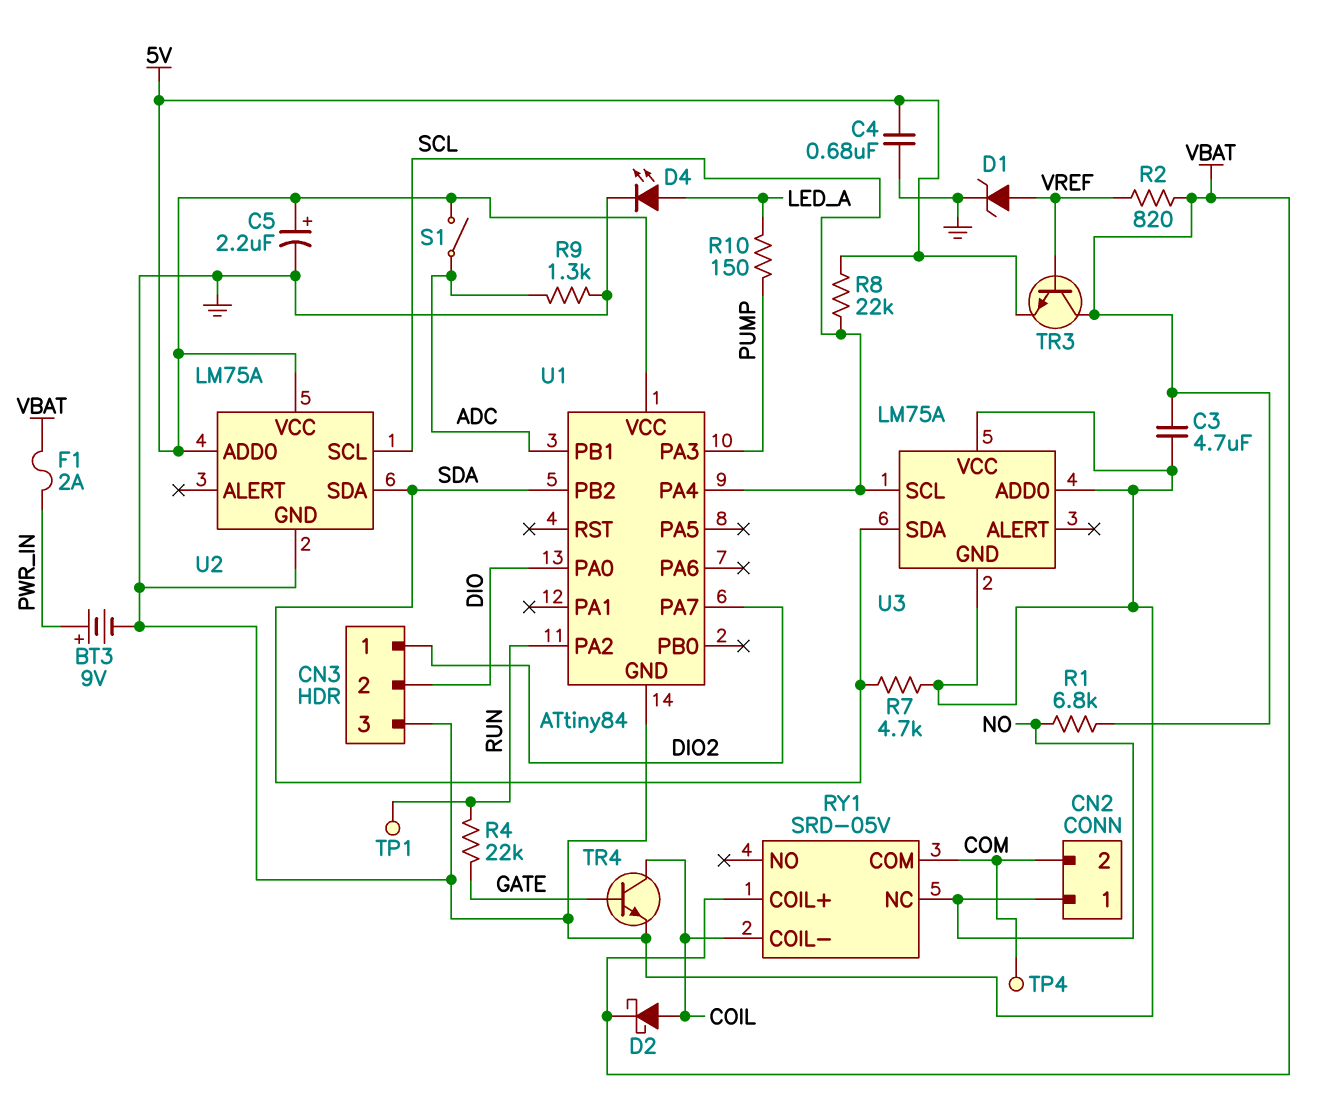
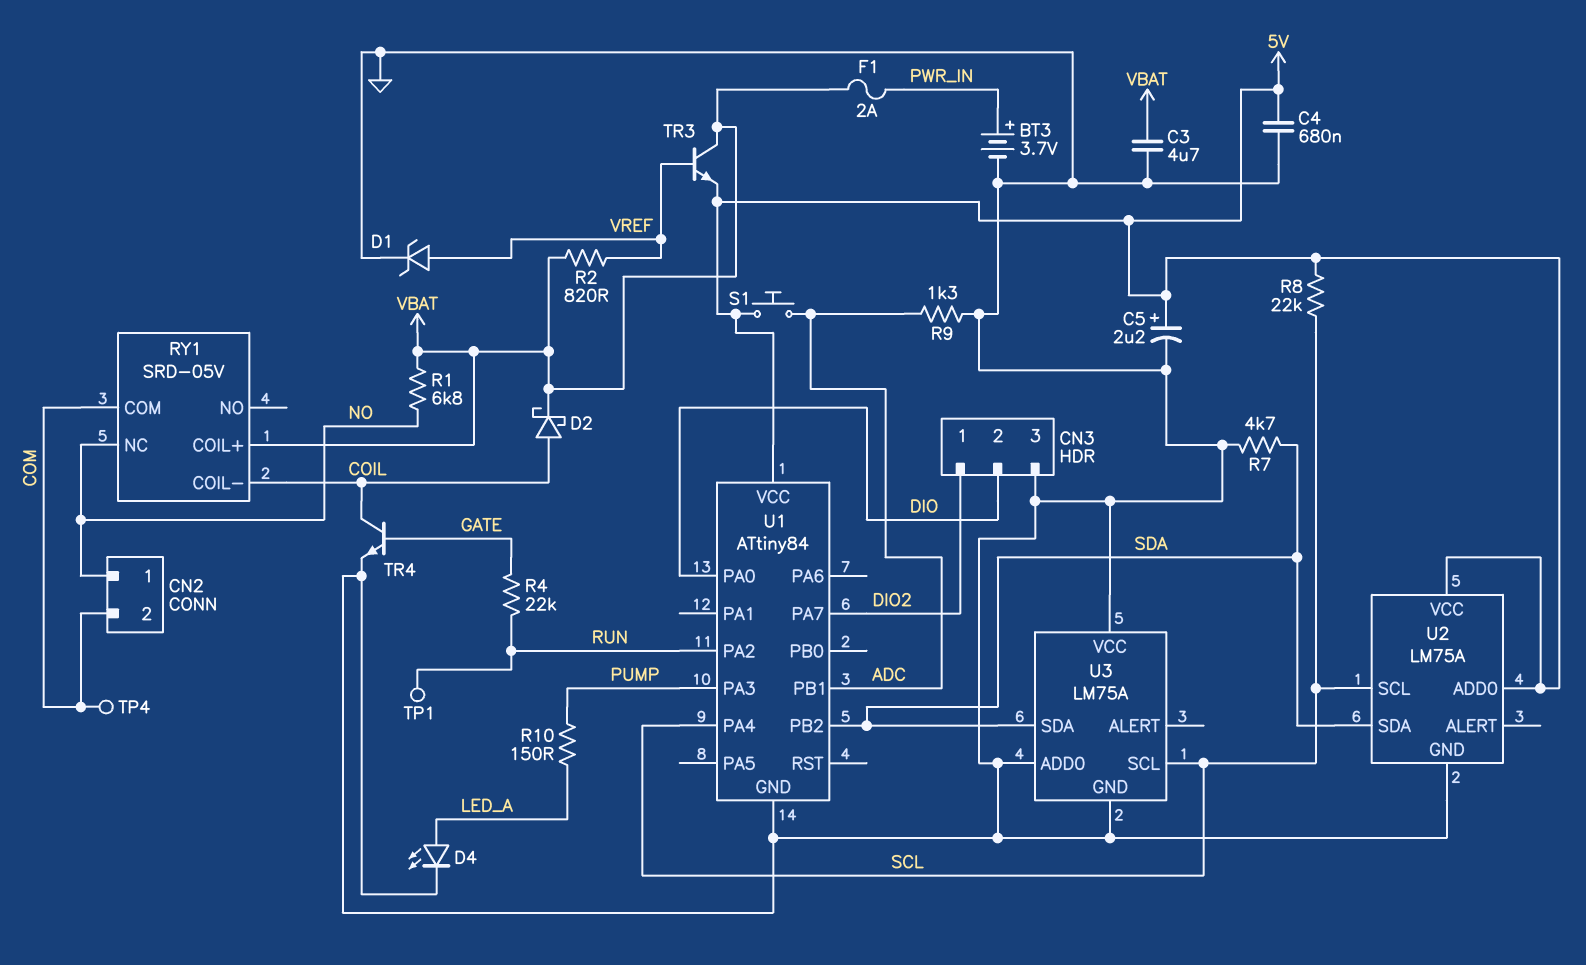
BT3: 9V (plus PWR_IN, minus GND) -> 3.7V (plus PWR_IN, minus GND)
S1: switch (5V, ADC) -> button (5V, ADC)

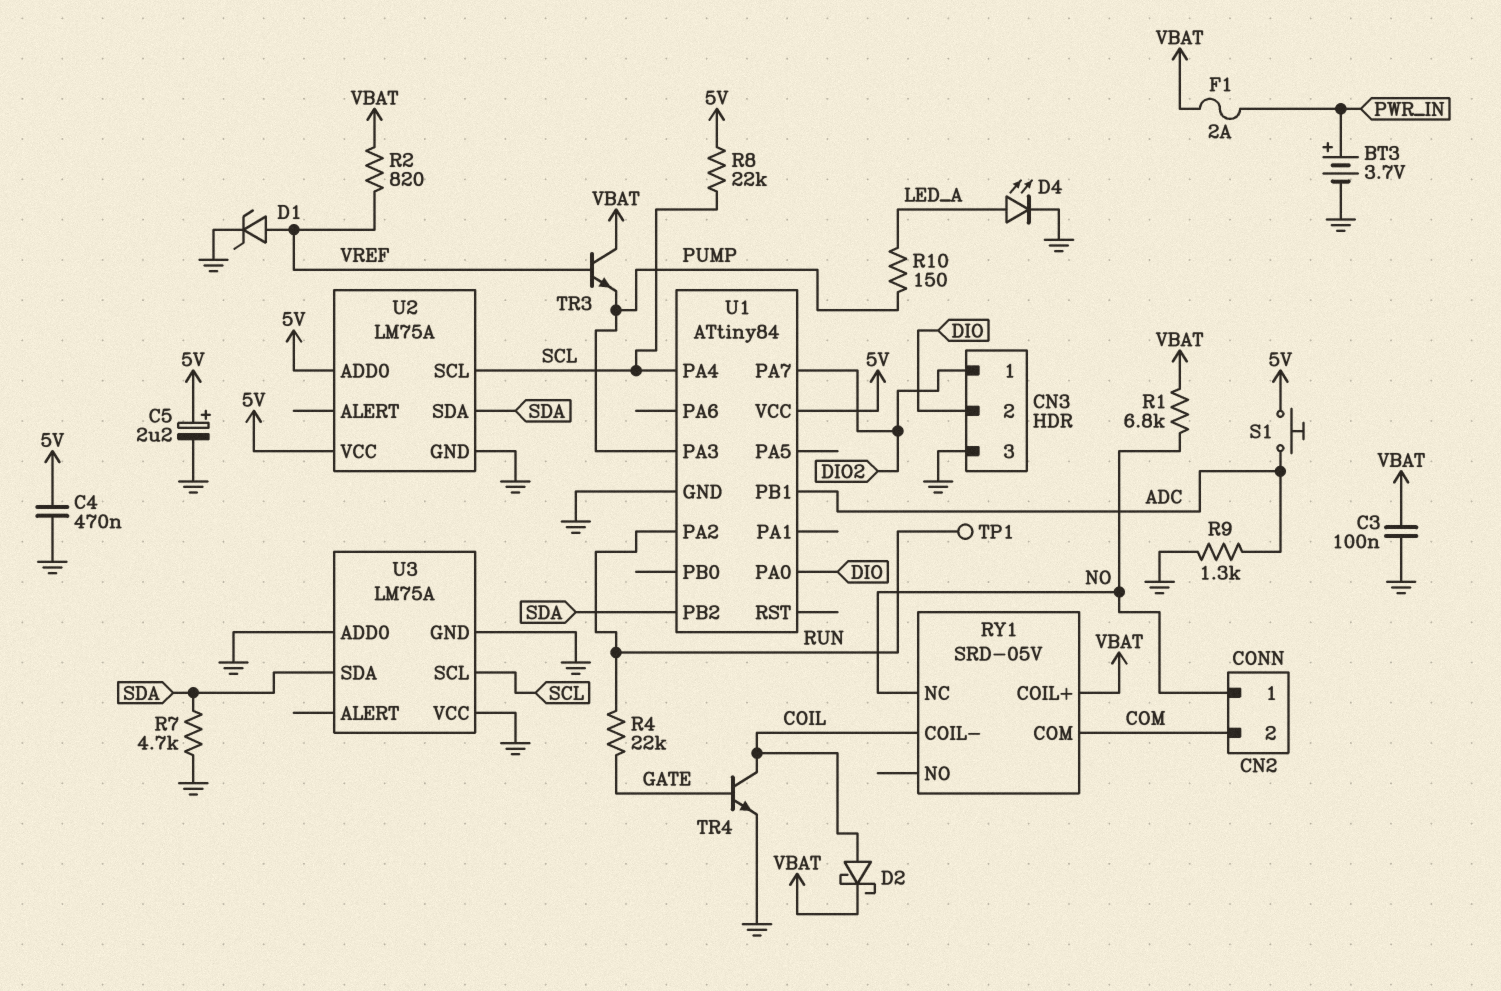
C3: 4.7uF (GND, VBAT) -> 100nF (GND, VBAT)
C4: 680nF (5V, GND) -> 470nF (5V, GND)
TP4: test point (COM) -> none
TR3: NPN (B VREF, C VBAT, E 5V) -> NPN (B VREF, C VBAT, E PUMP)

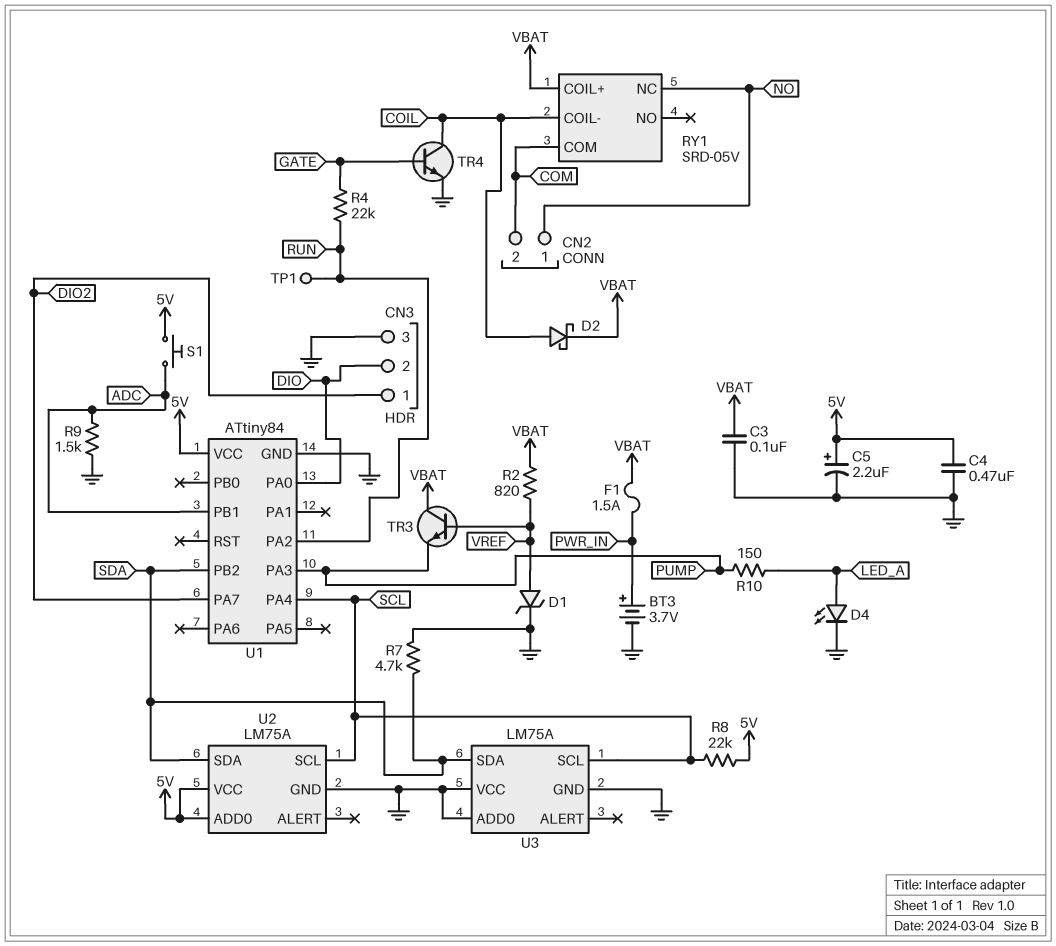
F1: 2A (PWR_IN, VBAT) -> 1.5A (PWR_IN, VBAT)
R1: 6.8k (NO, VBAT) -> none
R9: 1.3k (ADC, GND) -> 1.5k (ADC, GND)

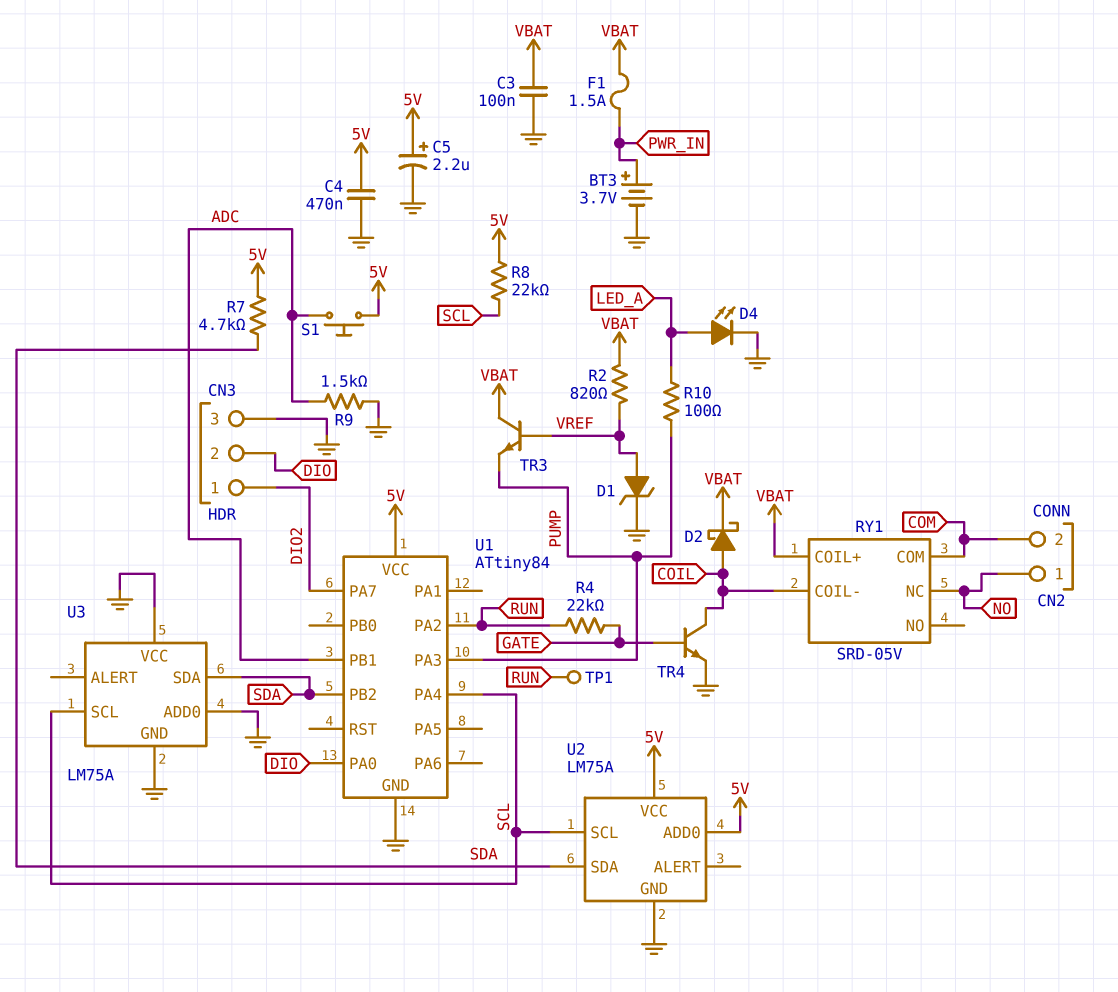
R7: 4.7k (GND, SDA) -> 4.7k (5V, SDA)
R10: 150 (LED_A, PUMP) -> 100 (LED_A, PUMP)

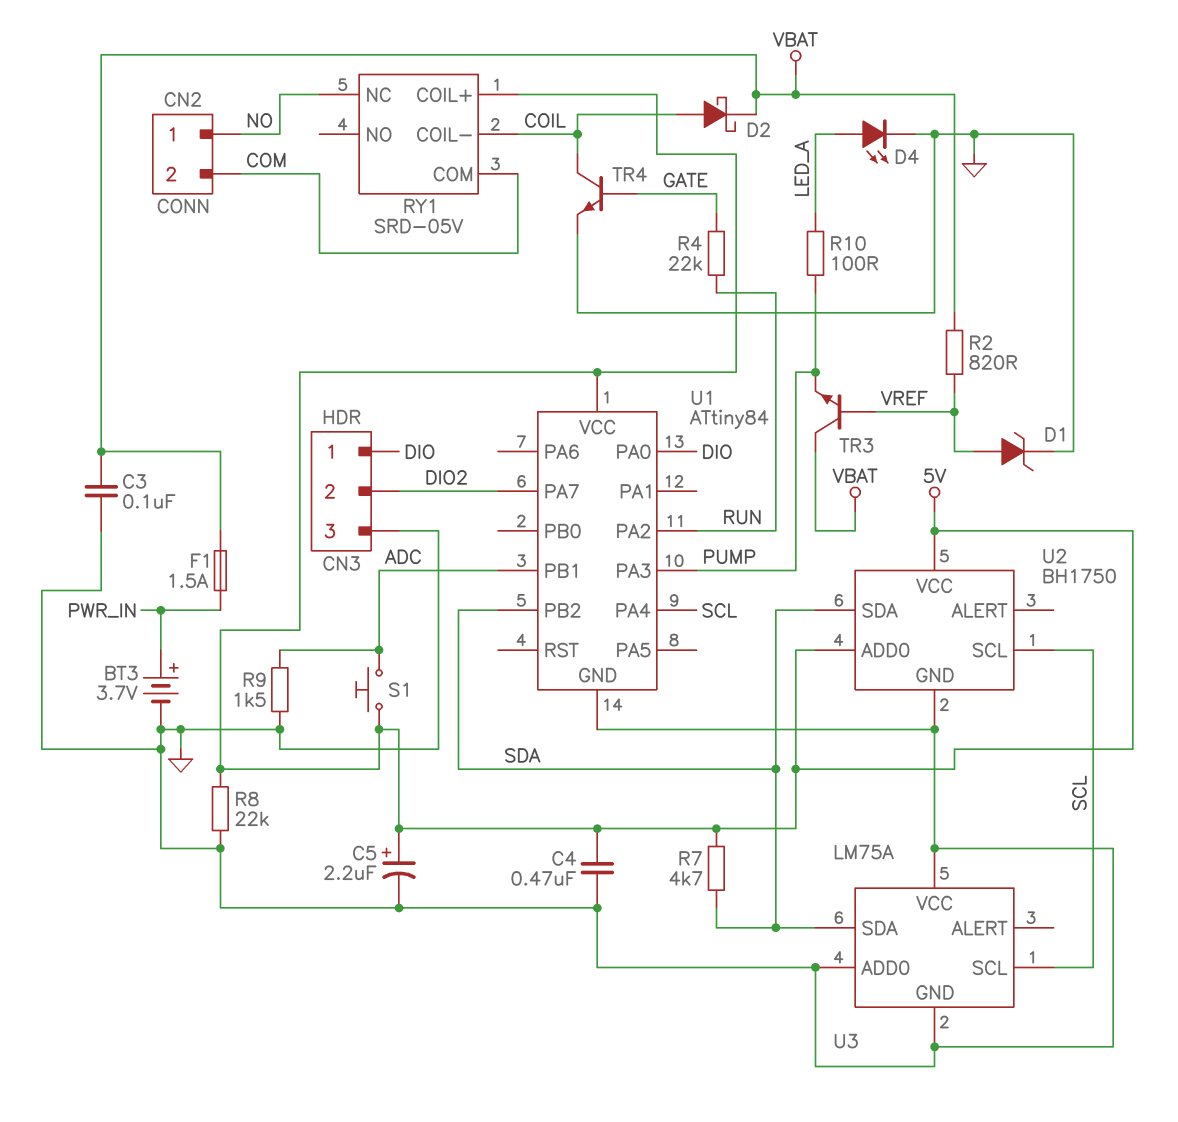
CN3 pin 1: DIO2 -> DIO
CN3 pin 2: DIO -> DIO2
R8: 22k (5V, SCL) -> 22k (5V, GND)
RY1 pin COIL+: VBAT -> 5V
TP1: test point (RUN) -> none
U2: LM75A -> BH1750

